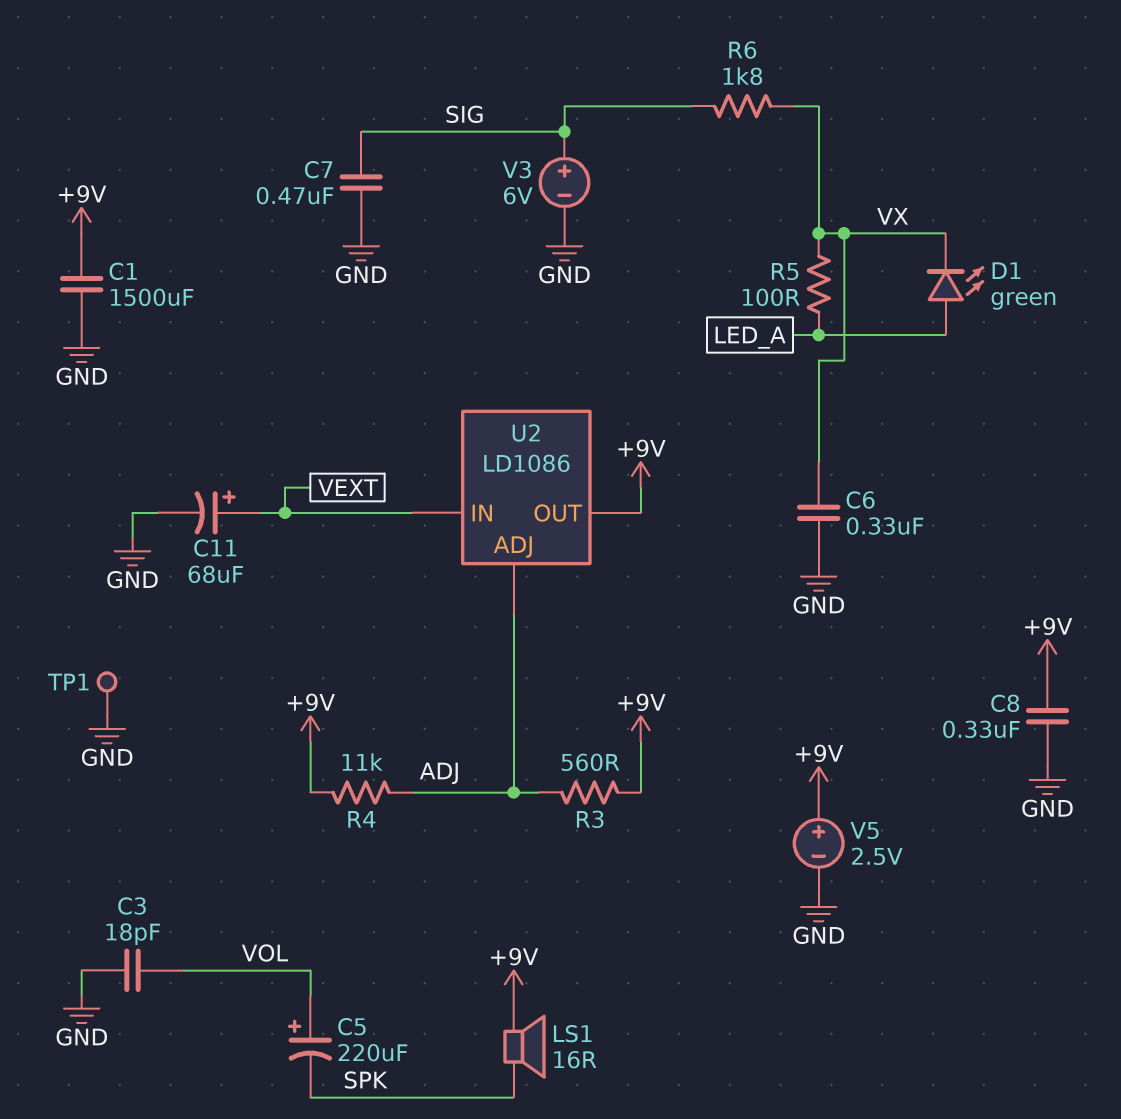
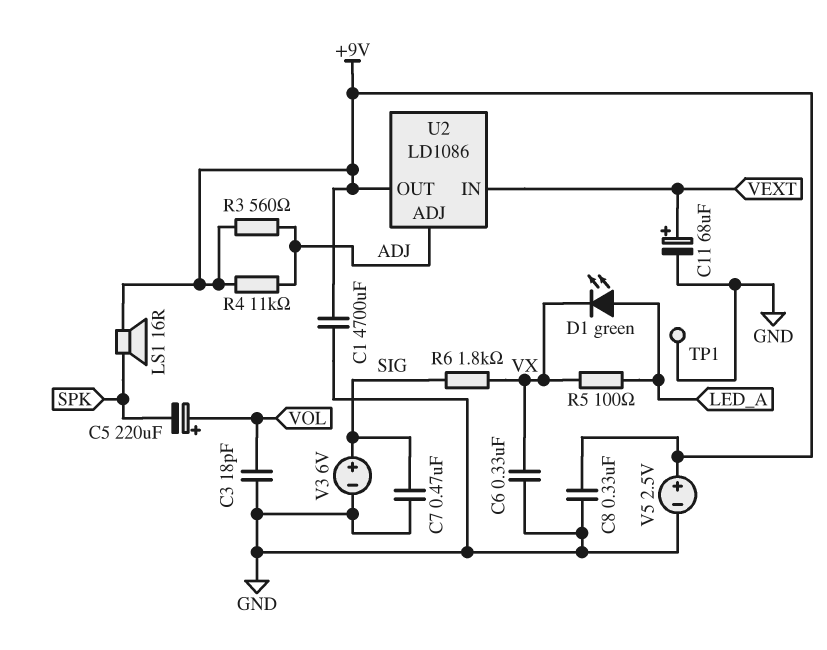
C1: 1500uF (+9V, GND) -> 4700uF (+9V, GND)

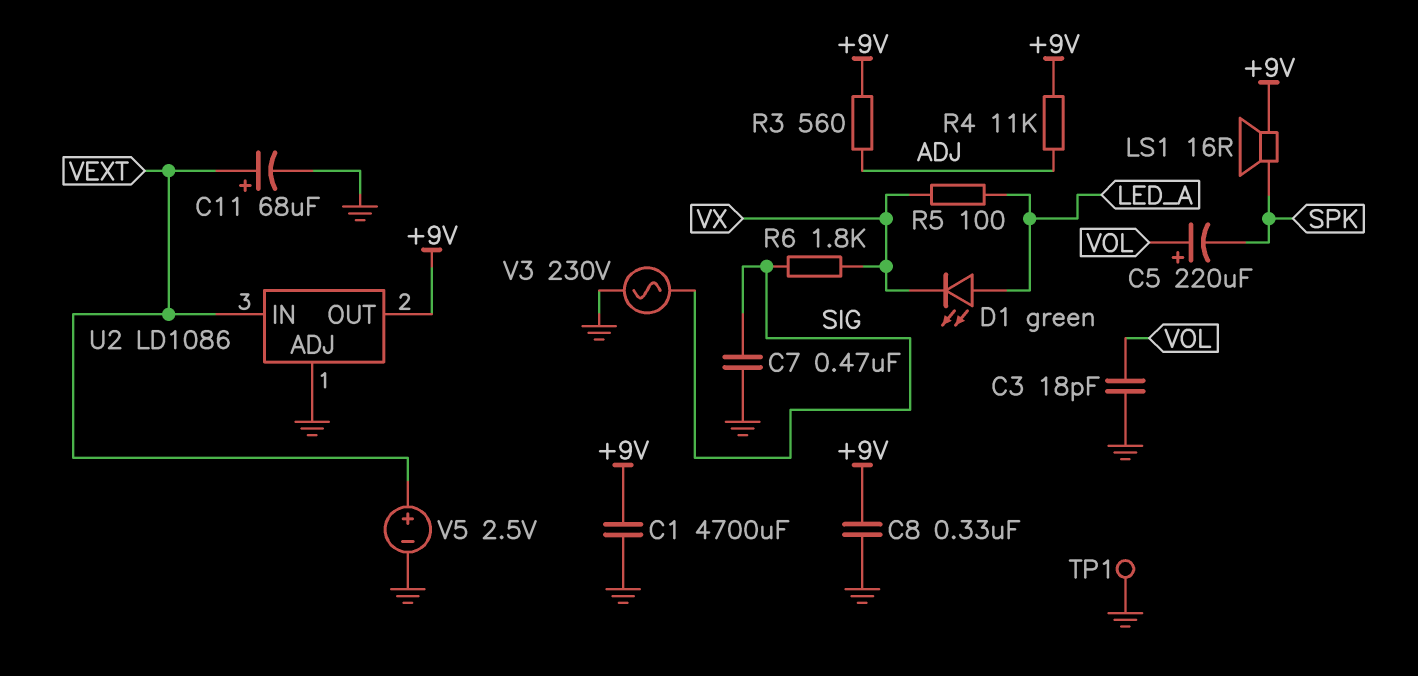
C6: 330nF (GND, VX) -> none
U2 pin ADJ: ADJ -> GND
V3: 6V (plus SIG, minus GND) -> AC 230V (GND, SIG)
V5: 2.5V (plus +9V, minus GND) -> 2.5V (plus VEXT, minus GND)

